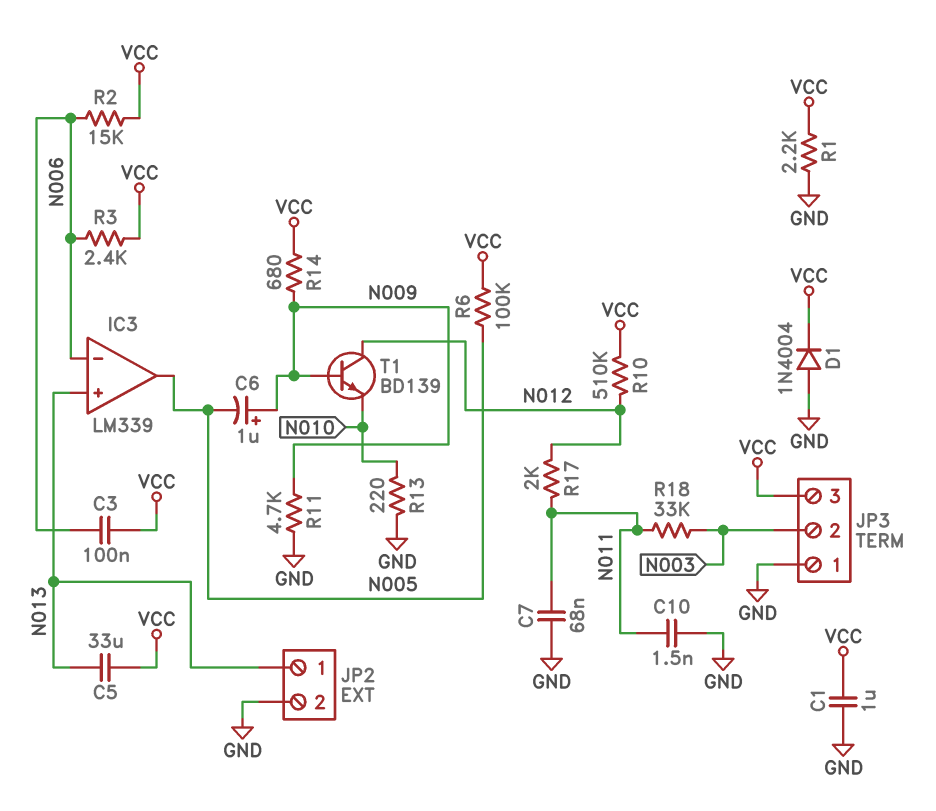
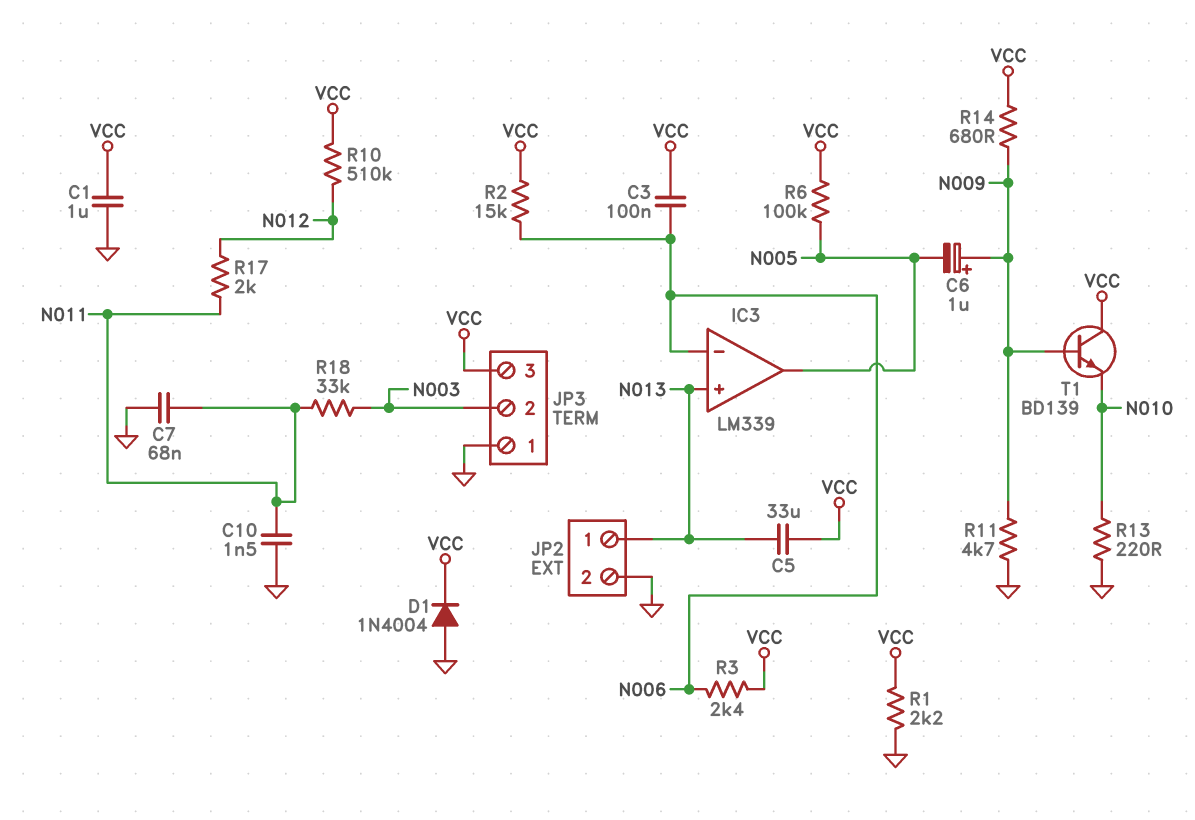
T1: NPN BD139 (B N009, C N012, E N010) -> NPN BD139 (B N009, C VCC, E N010)

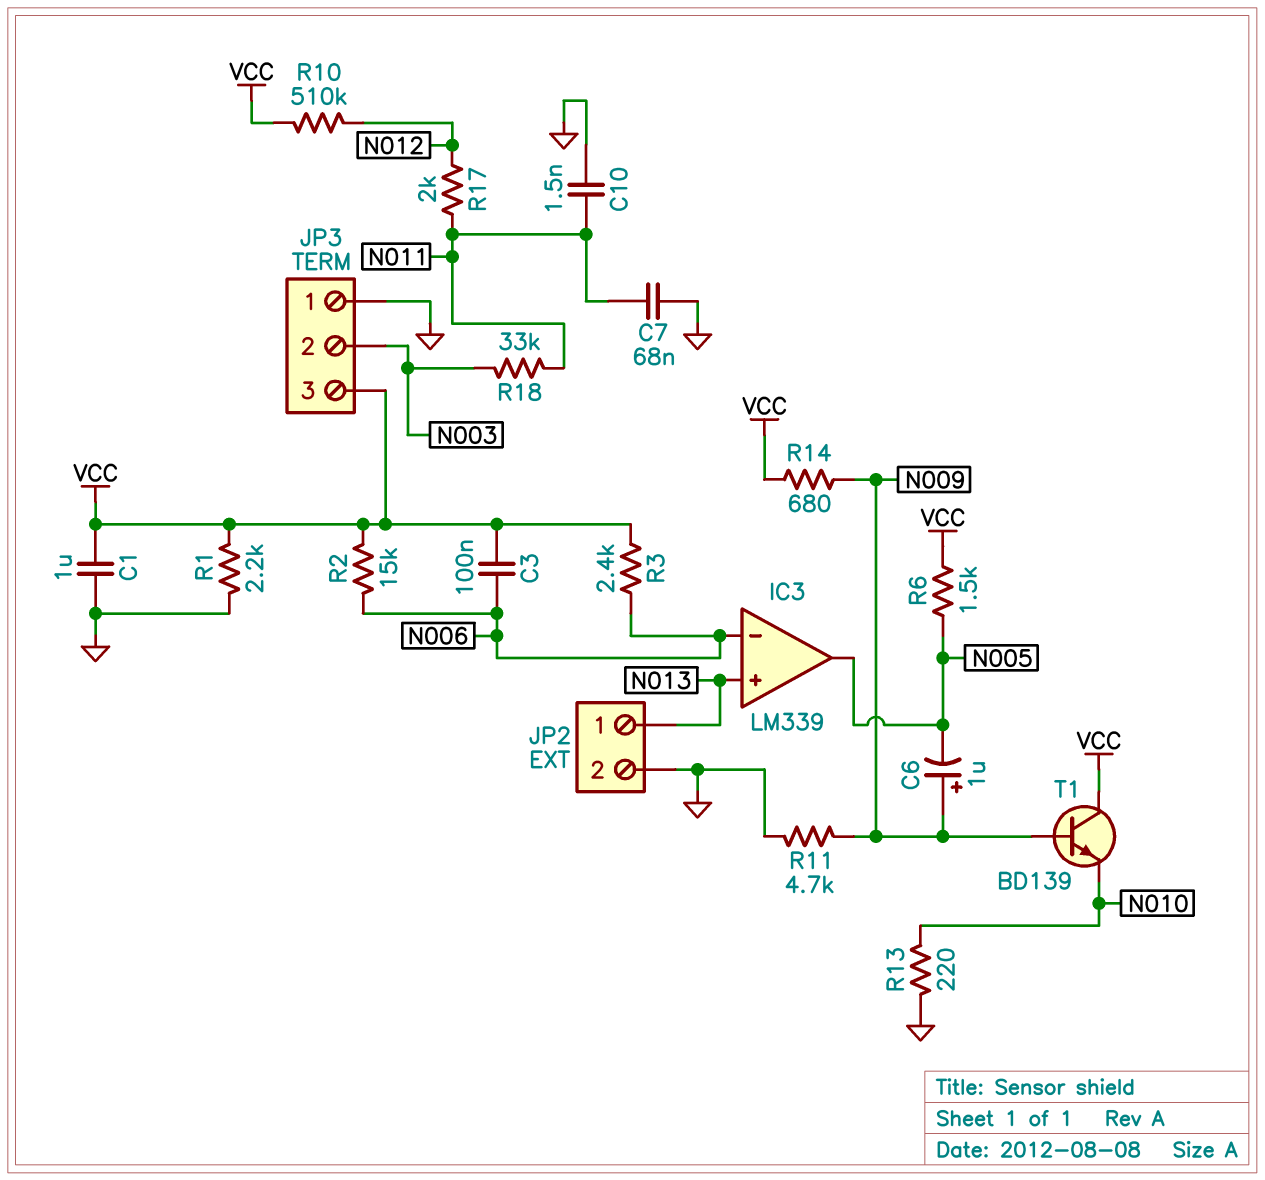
C5: 33uF (N013, VCC) -> none
D1: diode 1N4004 (A GND, K VCC) -> none
R6: 100k (N005, VCC) -> 1.5k (N005, VCC)

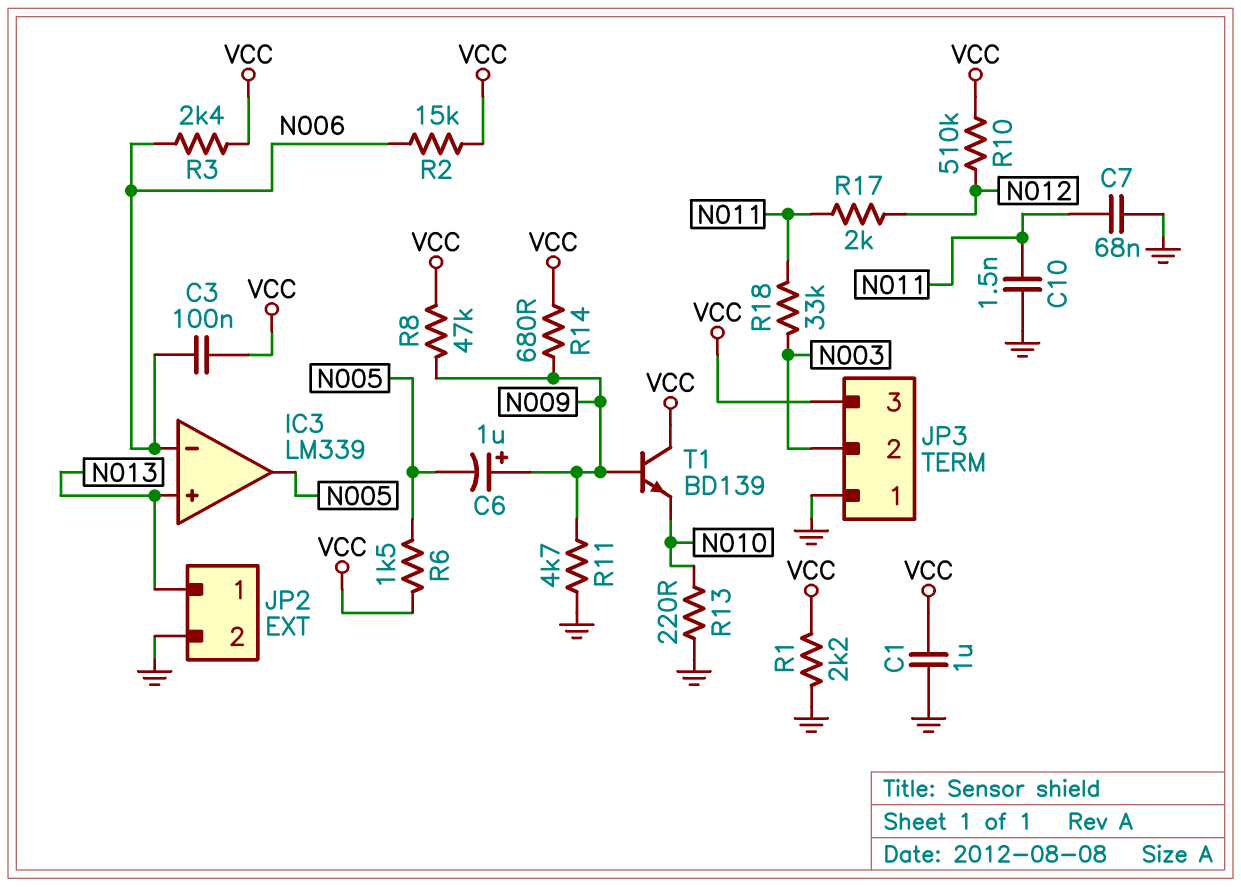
R8: none -> 47k (N009, VCC)

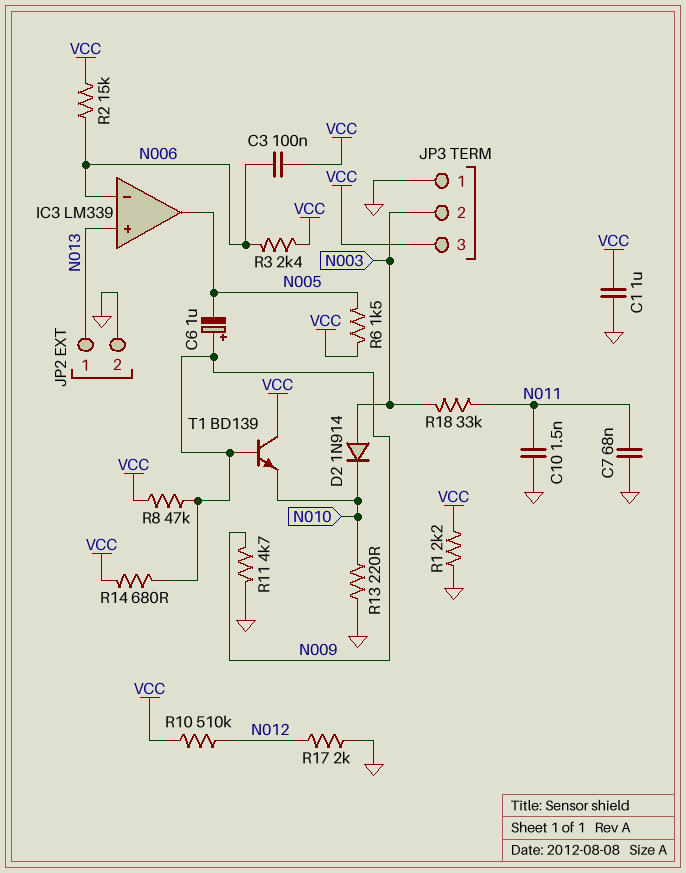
D2: none -> diode 1N914 (A N003, K N010)
R17: 2k (N011, N012) -> 2k (GND, N012)

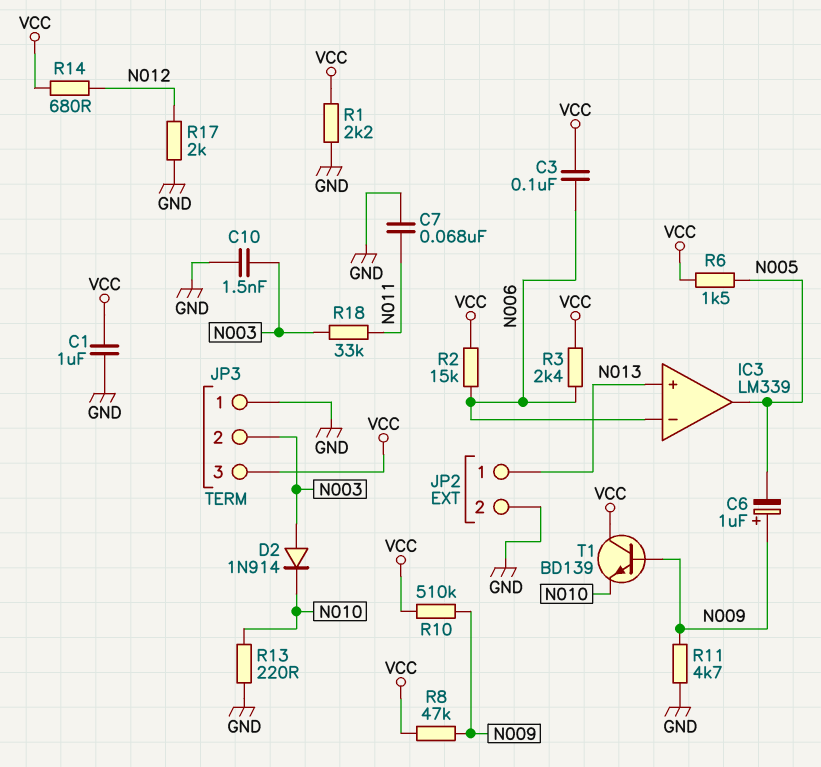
C10: 1.5nF (GND, N011) -> 1.5nF (GND, N003)
R10: 510k (N012, VCC) -> 510k (N009, VCC)
R14: 680 (N009, VCC) -> 680 (N012, VCC)

